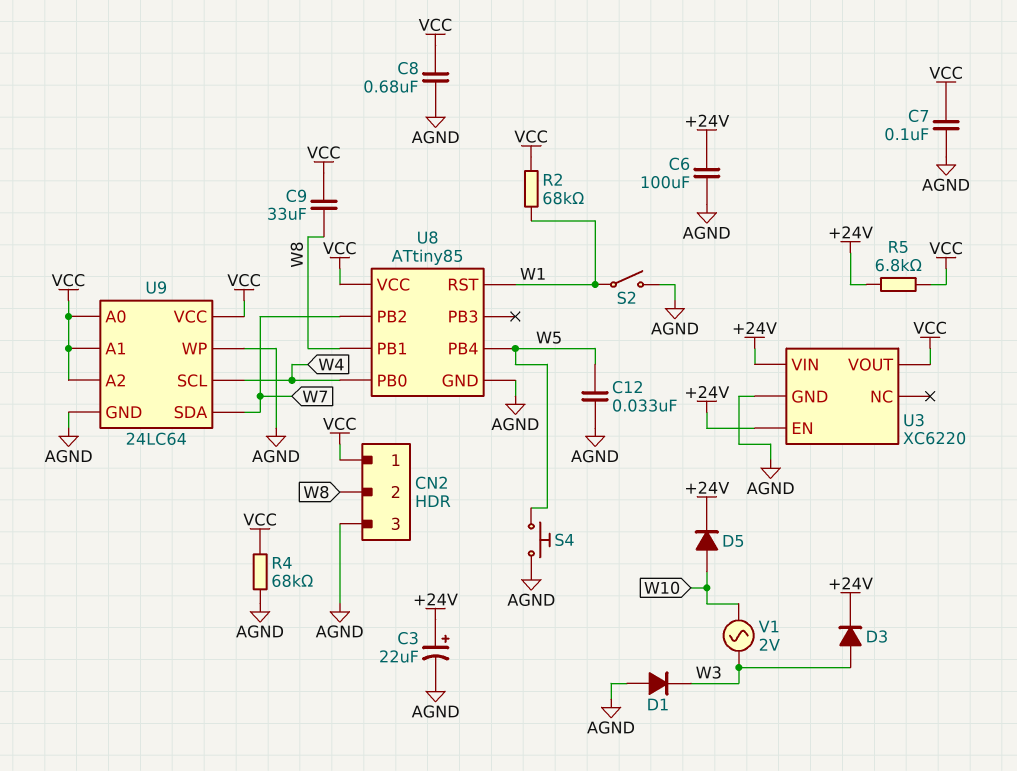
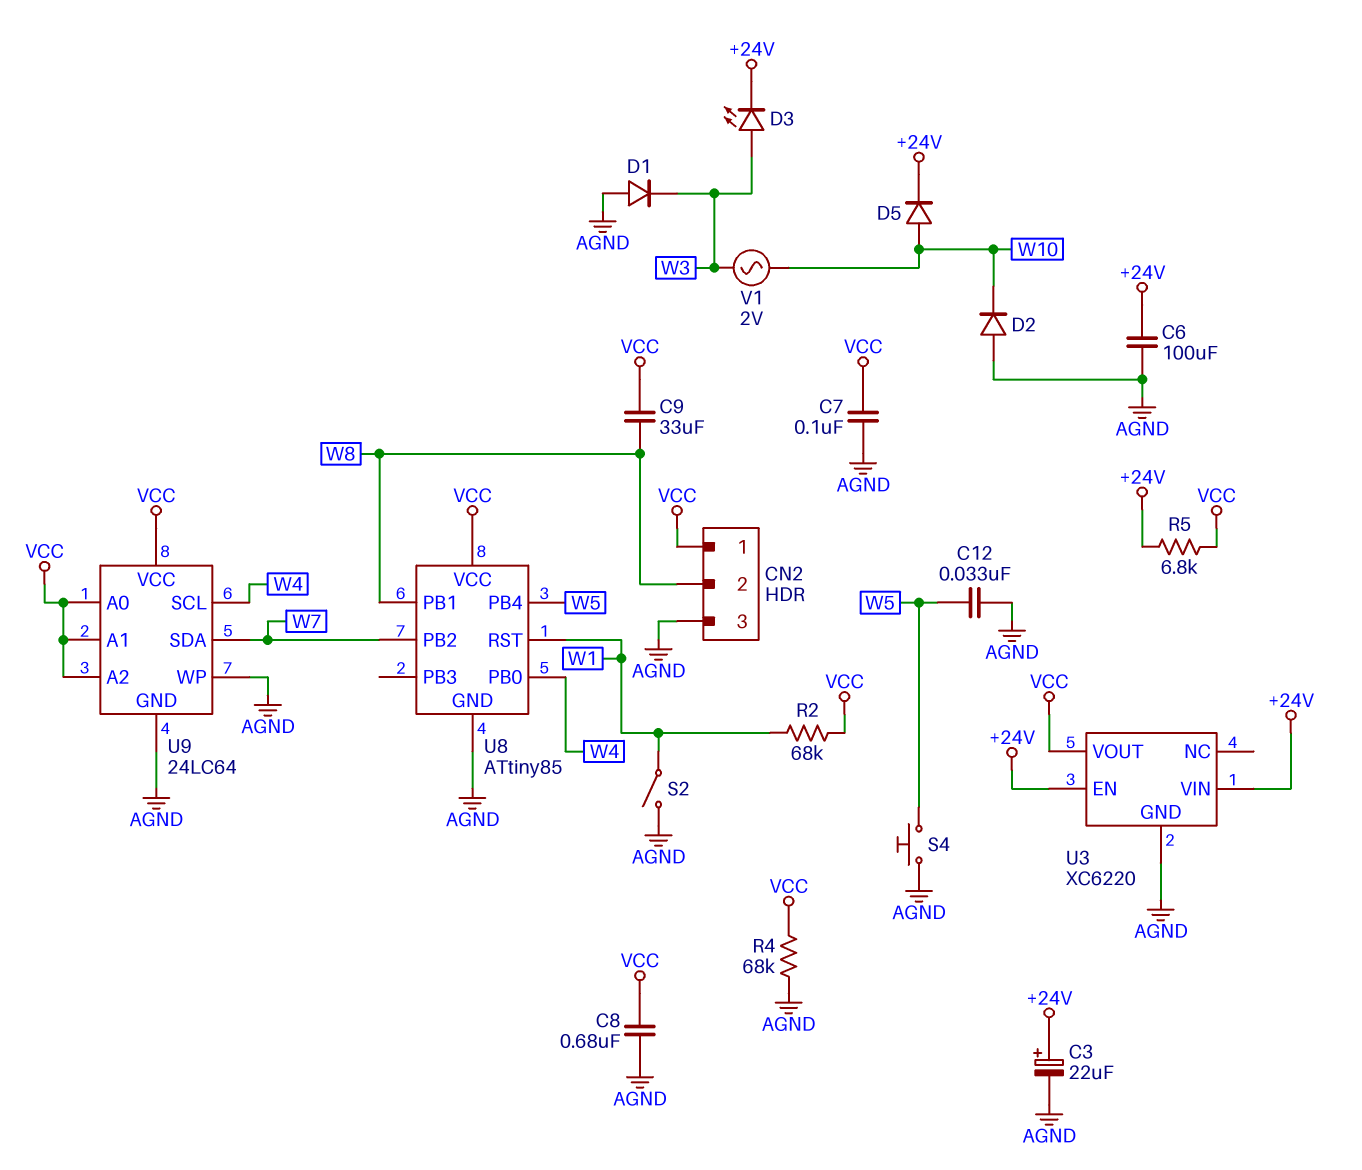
D2: none -> diode (A AGND, K W10)
D3: diode (A W3, K +24V) -> LED (A W3, K +24V)

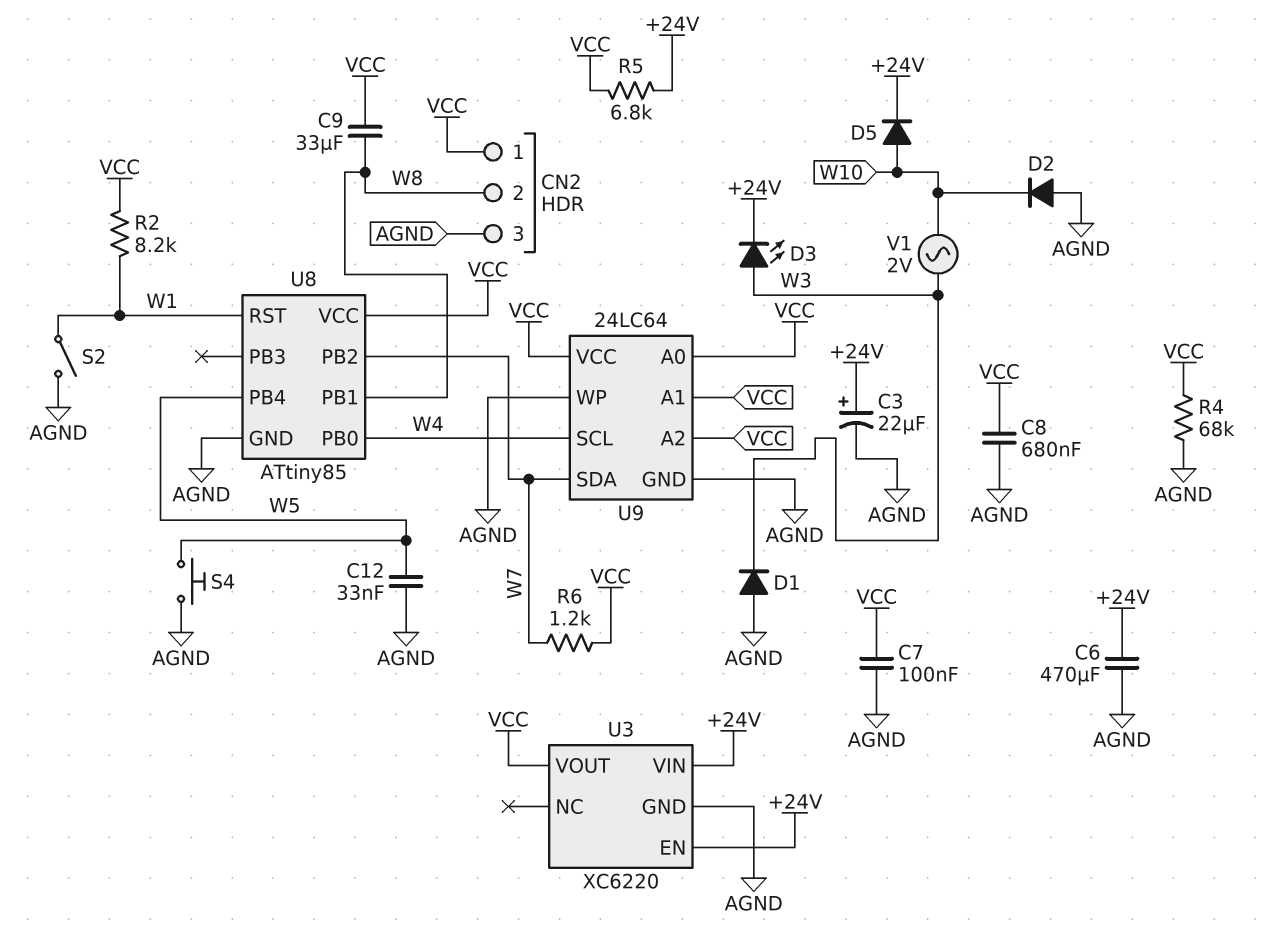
C6: 100uF (+24V, AGND) -> 470uF (+24V, AGND)
R2: 68k (VCC, W1) -> 8.2k (VCC, W1)
R6: none -> 1.2k (VCC, W7)

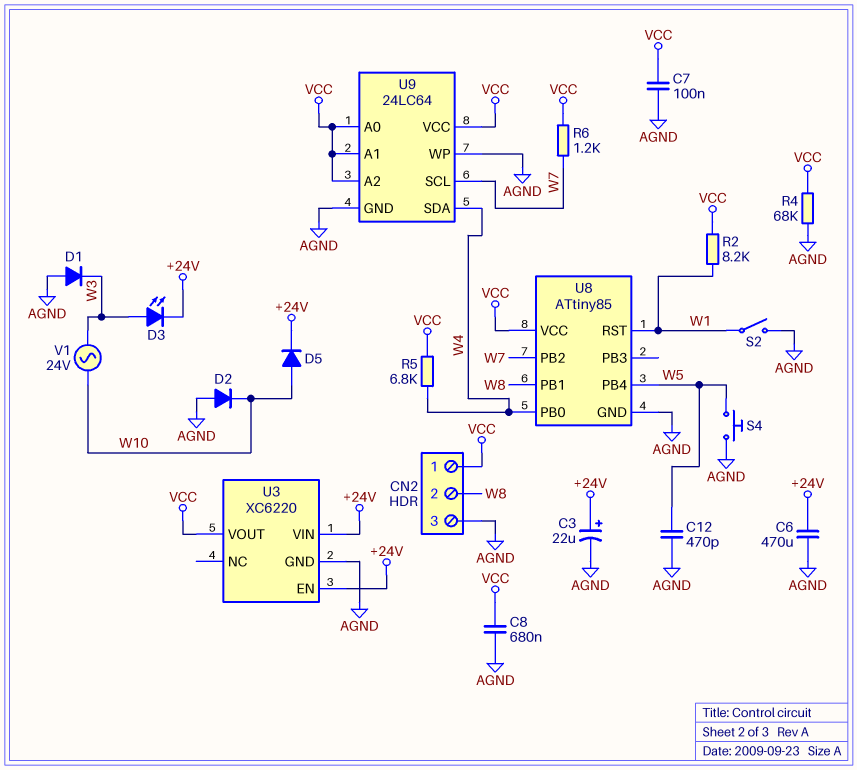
C9: 33uF (VCC, W8) -> none
C12: 33nF (AGND, W5) -> 470pF (AGND, W5)
R5: 6.8k (+24V, VCC) -> 6.8k (VCC, W4)
U9 pin SCL: W4 -> W7
U9 pin SDA: W7 -> W4
V1: AC 2V (W3, W10) -> AC 24V (W3, W10)

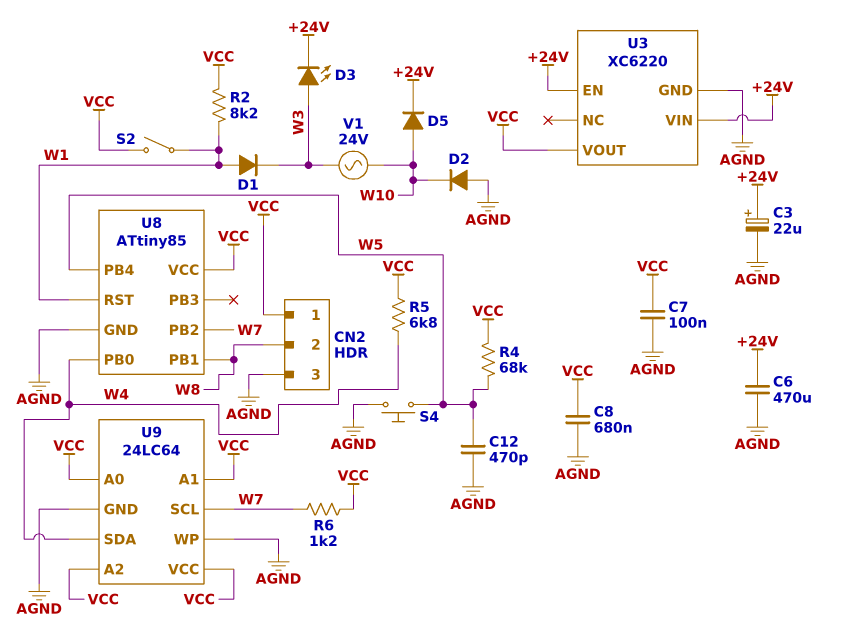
D1: diode (A AGND, K W3) -> diode (A W1, K W3)
R4: 68k (AGND, VCC) -> 68k (VCC, W5)
S2: switch (AGND, W1) -> switch (VCC, W1)

